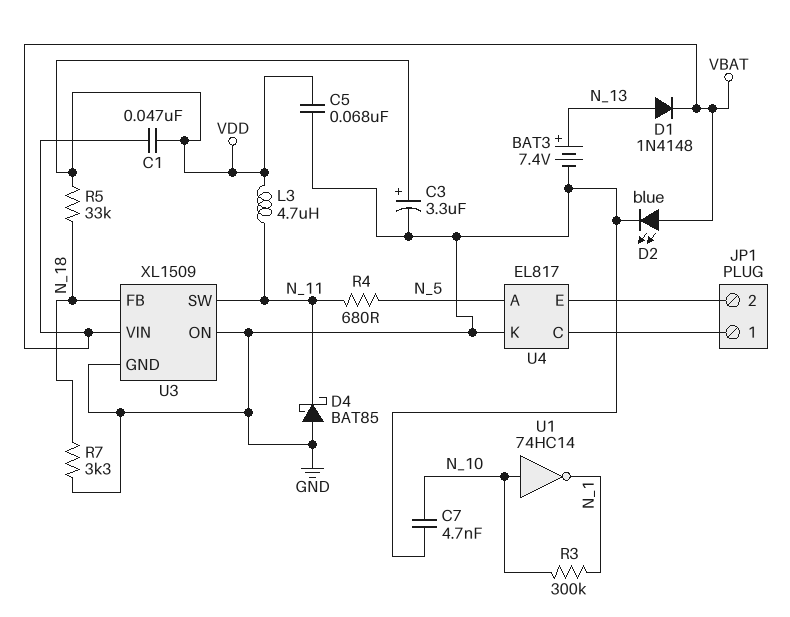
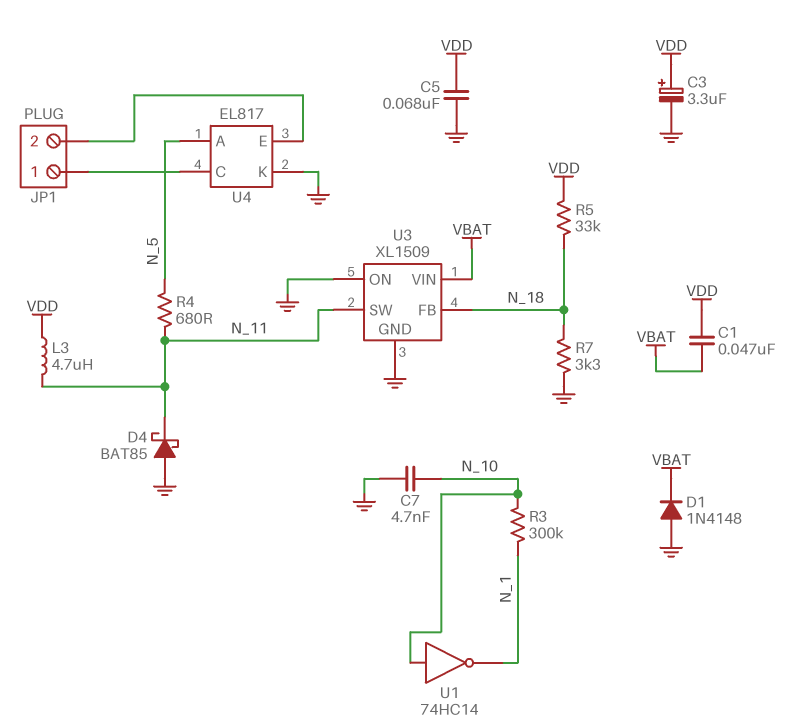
BAT3: 7.4V (plus N_13, minus GND) -> none
D1: diode 1N4148 (A N_13, K VBAT) -> diode 1N4148 (A GND, K VBAT)
D2: LED blue (A VBAT, K GND) -> none

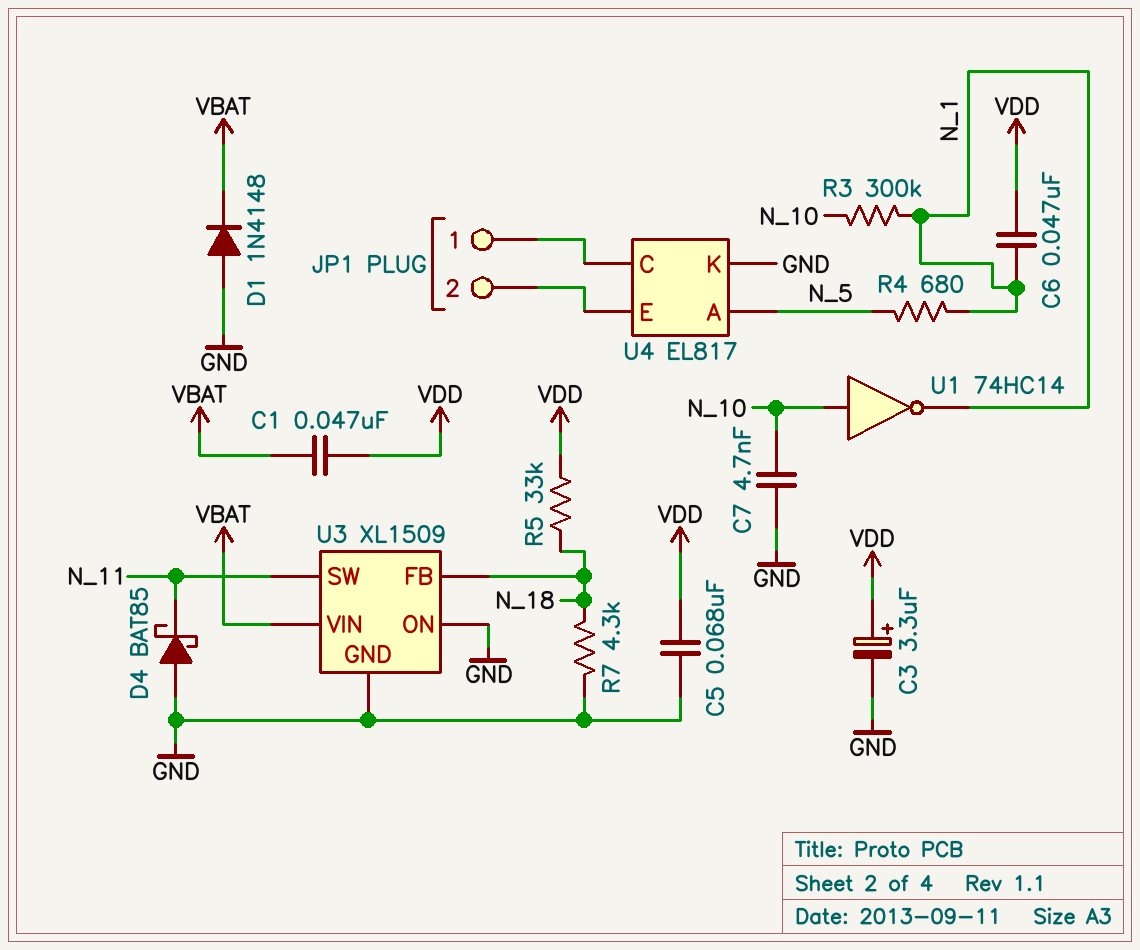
C6: none -> 47nF (N_1, VDD)
L3: 4.7uH (N_11, VDD) -> none
R4: 680 (N_5, N_11) -> 680 (N_1, N_5)
R7: 3.3k (GND, N_18) -> 4.3k (GND, N_18)

